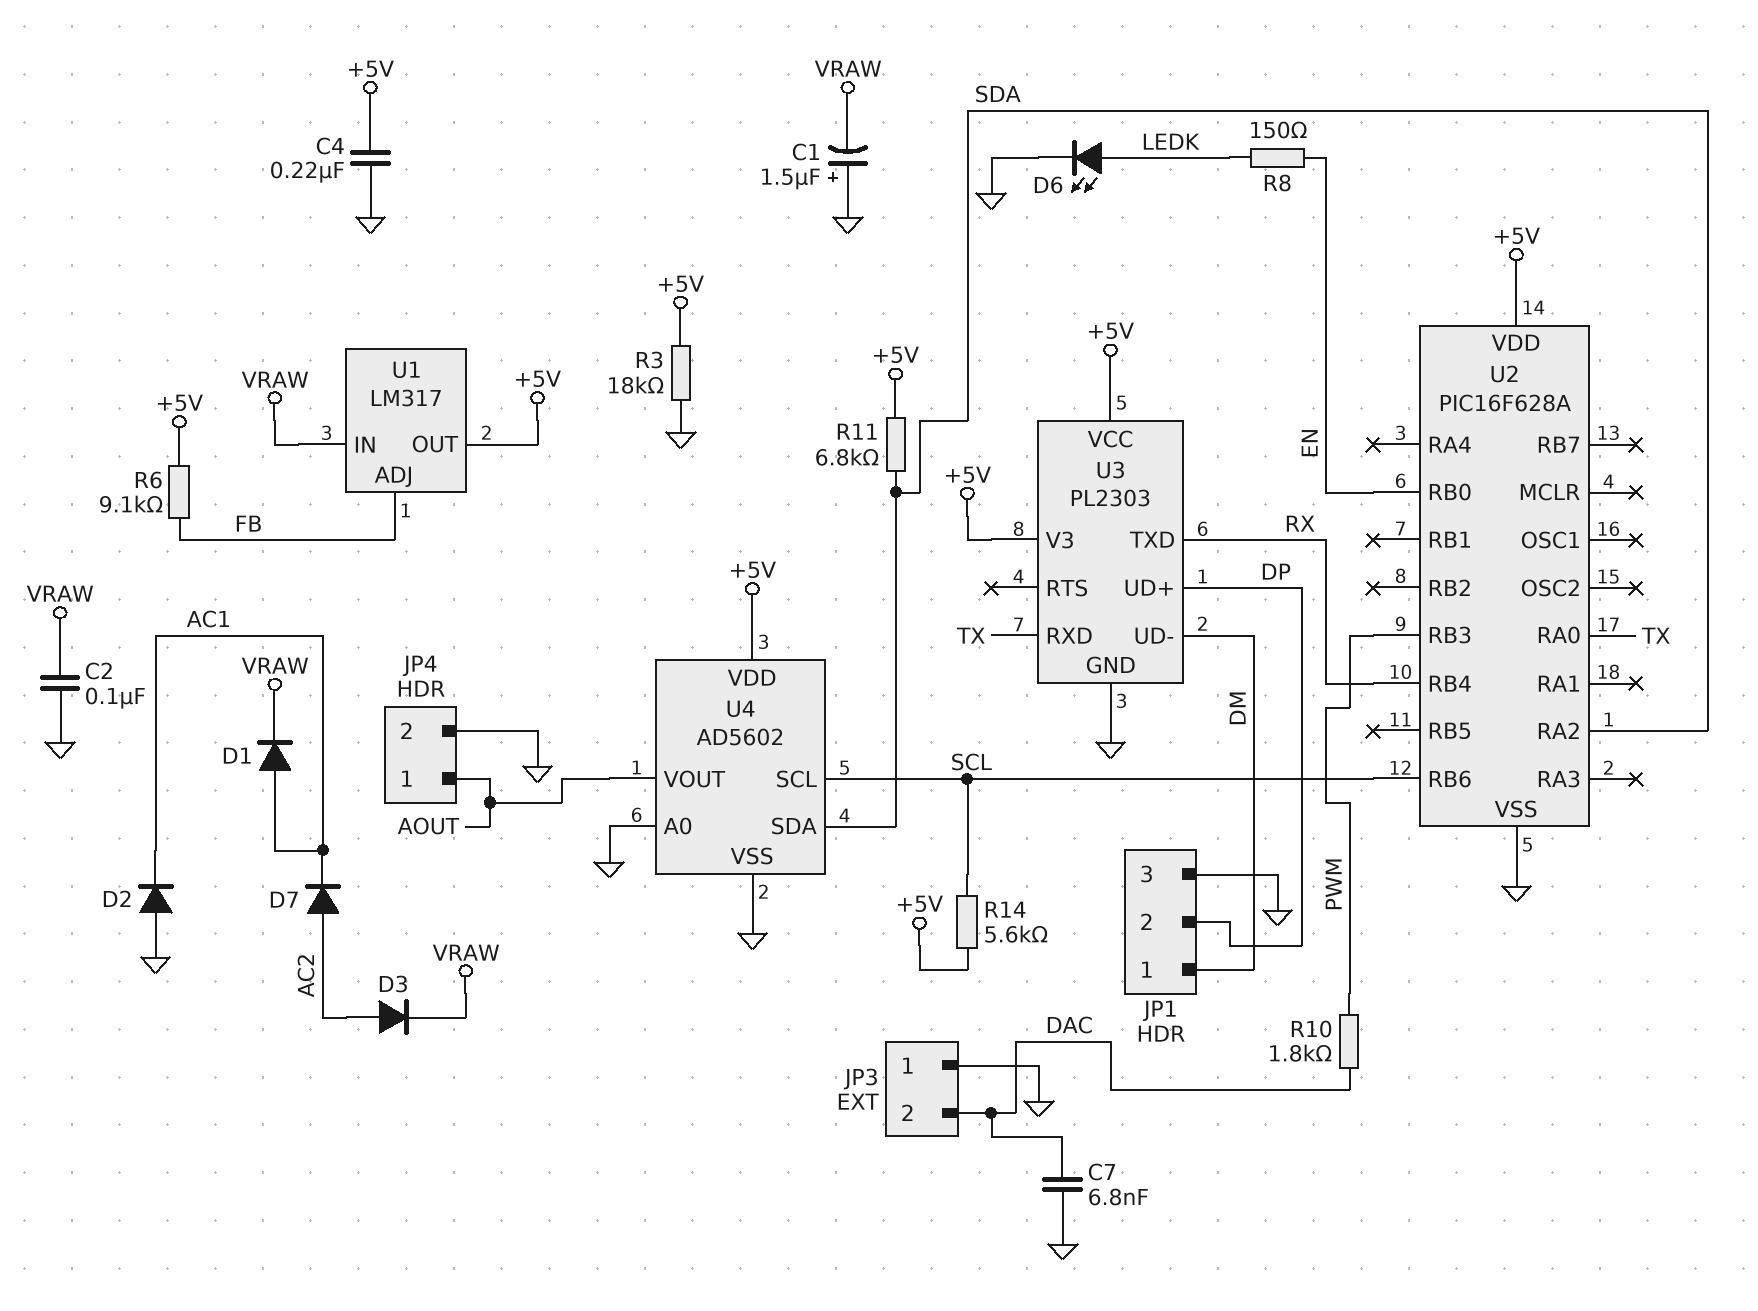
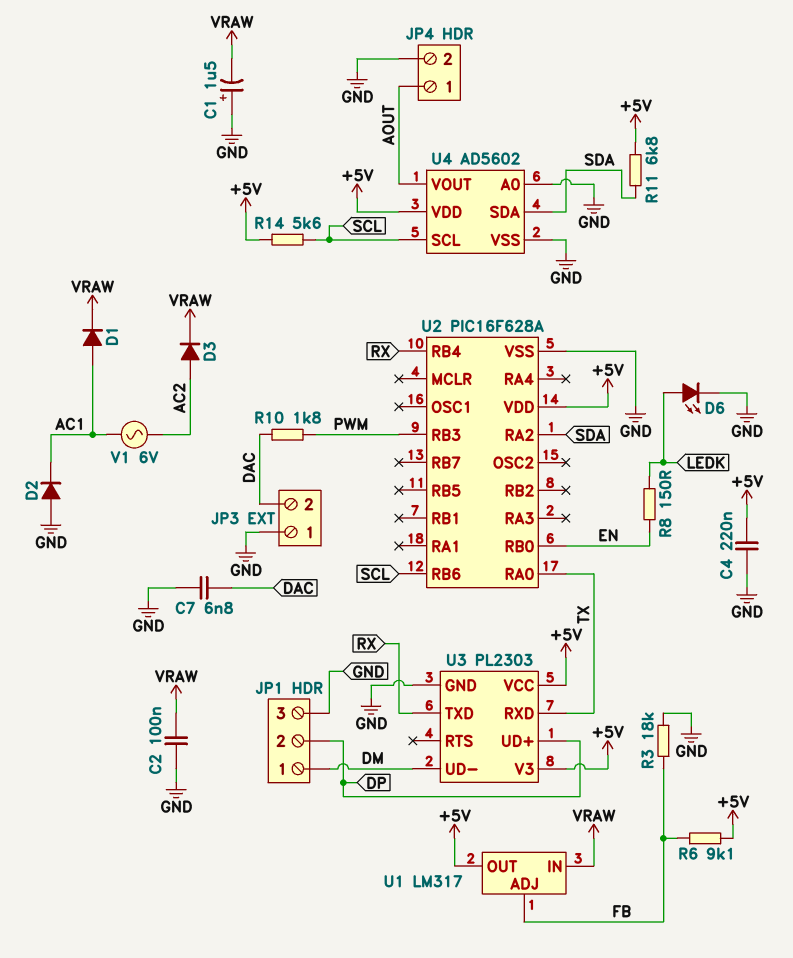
D7: diode (A AC2, K AC1) -> none
R3: 18k (+5V, GND) -> 18k (FB, GND)
V1: none -> AC 6V (AC1, AC2)

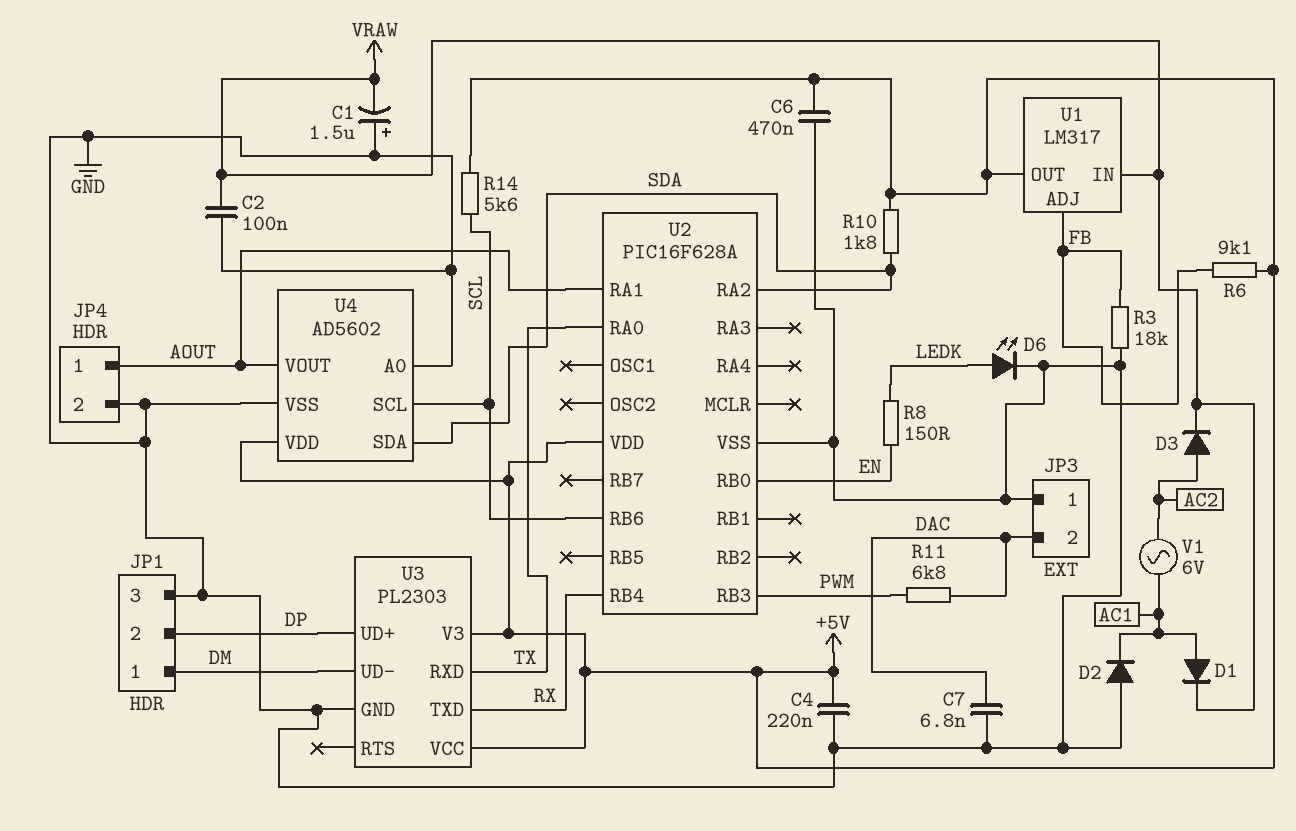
C6: none -> 470nF (+5V, GND)
R10: 1.8k (DAC, PWM) -> 1.8k (+5V, SDA)
R11: 6.8k (+5V, SDA) -> 6.8k (DAC, PWM)
U2 pin RA1: none -> AOUT

